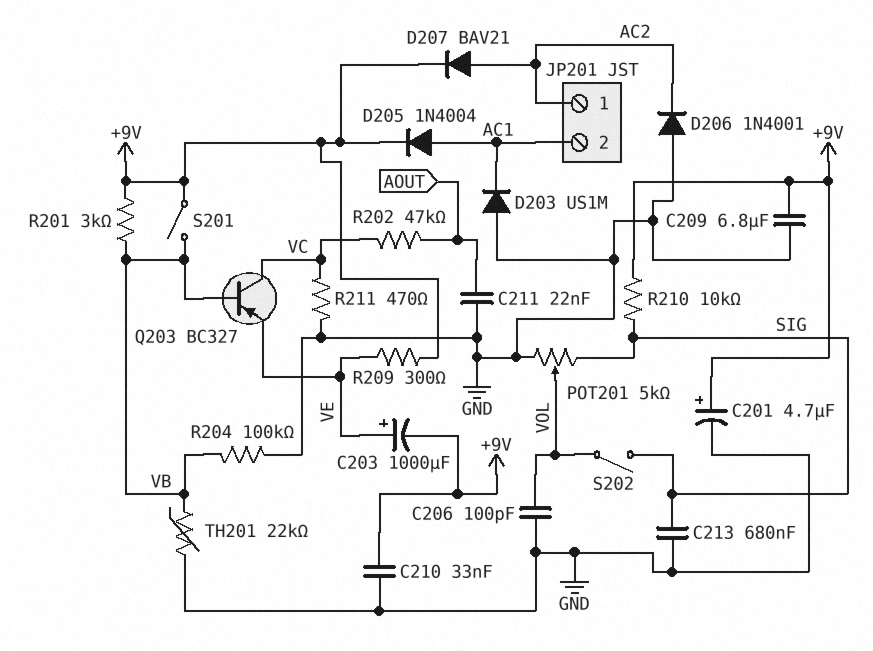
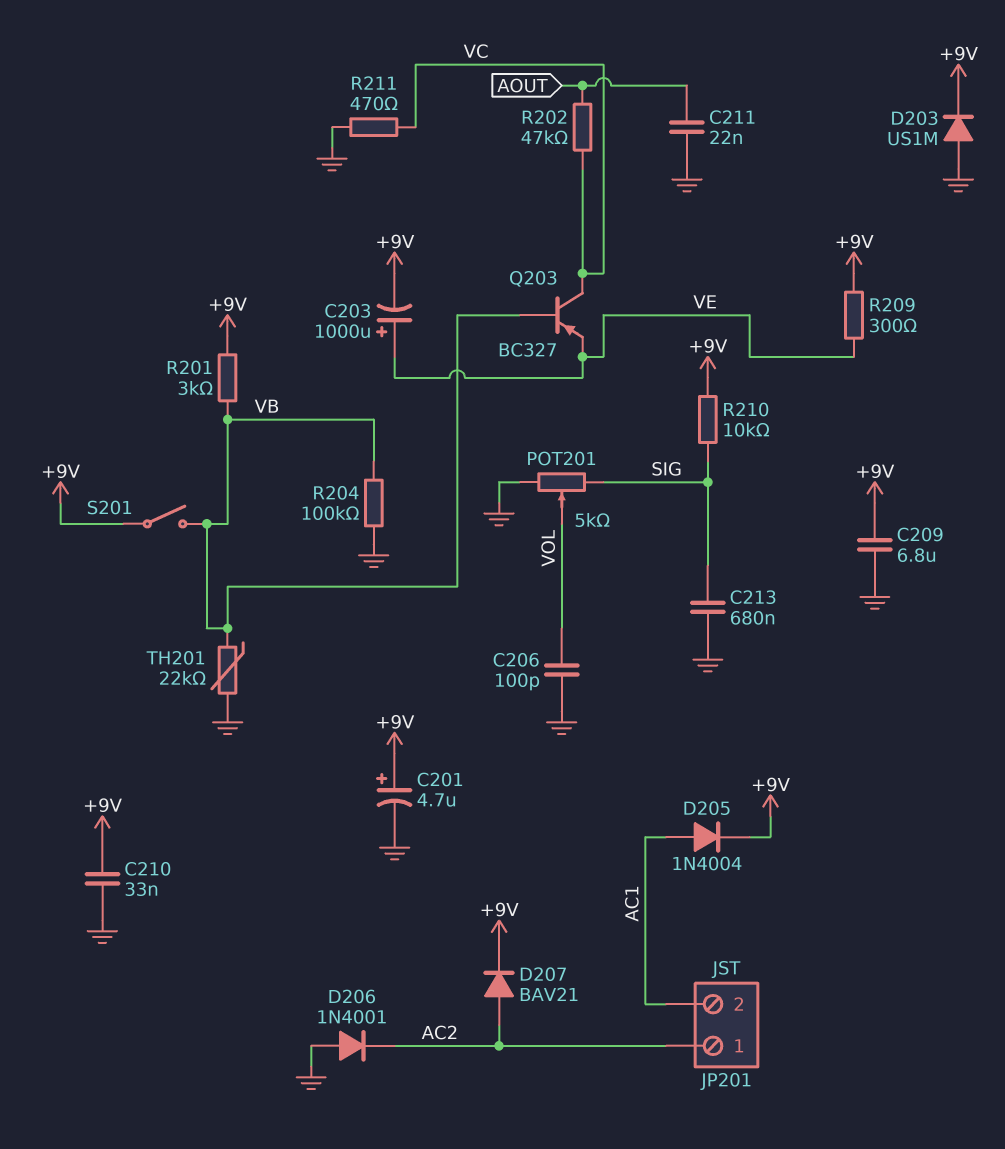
D203: diode US1M (A GND, K AC1) -> diode US1M (A GND, K +9V)
S202: switch (SIG, VOL) -> none

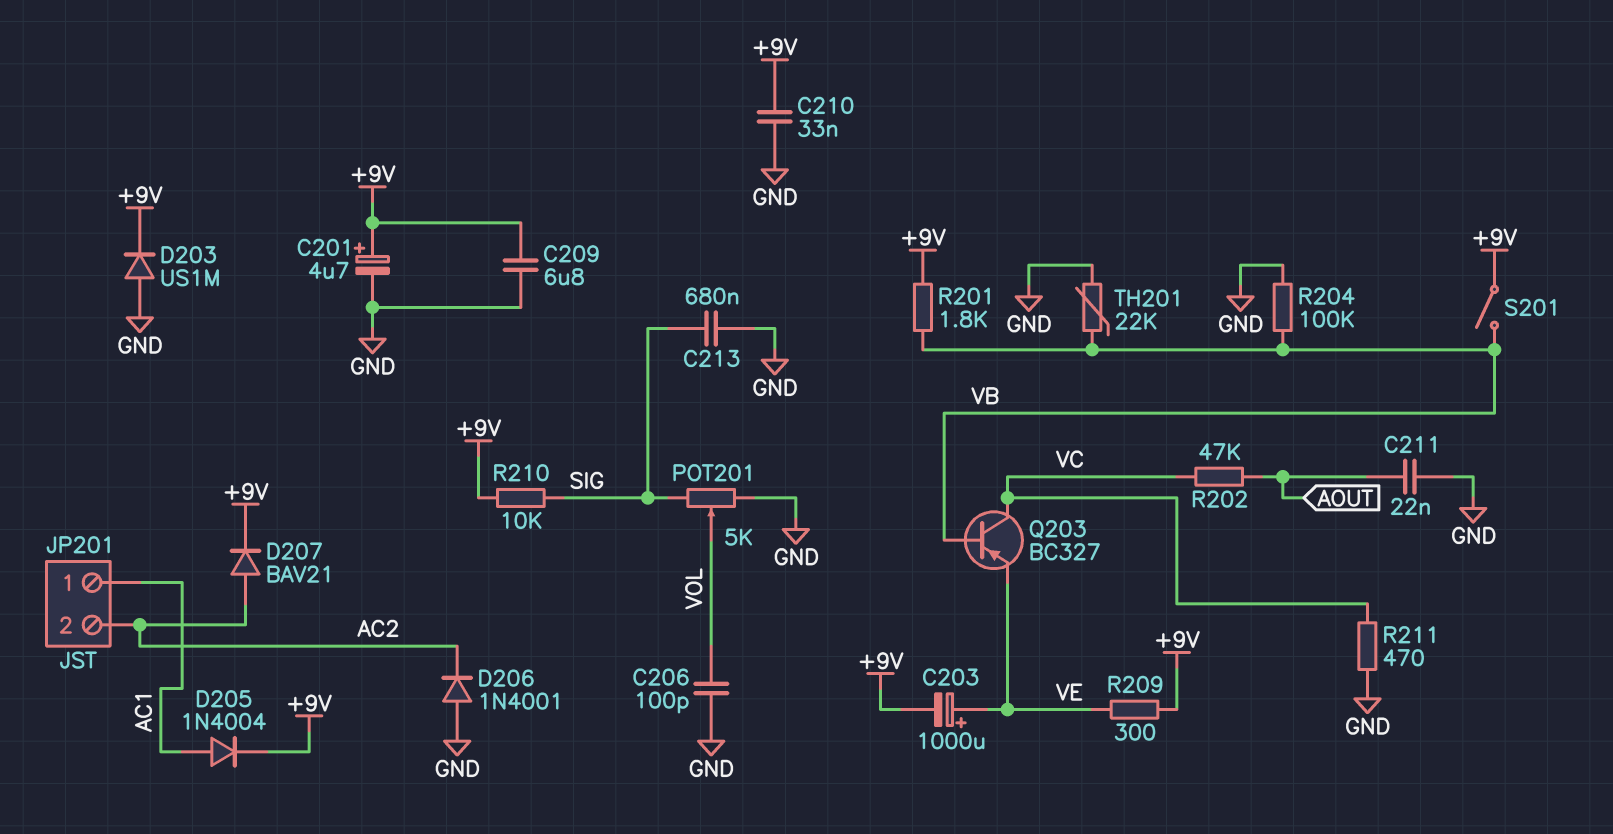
JP201 pin 1: AC2 -> AC1
JP201 pin 2: AC1 -> AC2
R201: 3k (+9V, VB) -> 1.8k (+9V, VB)

